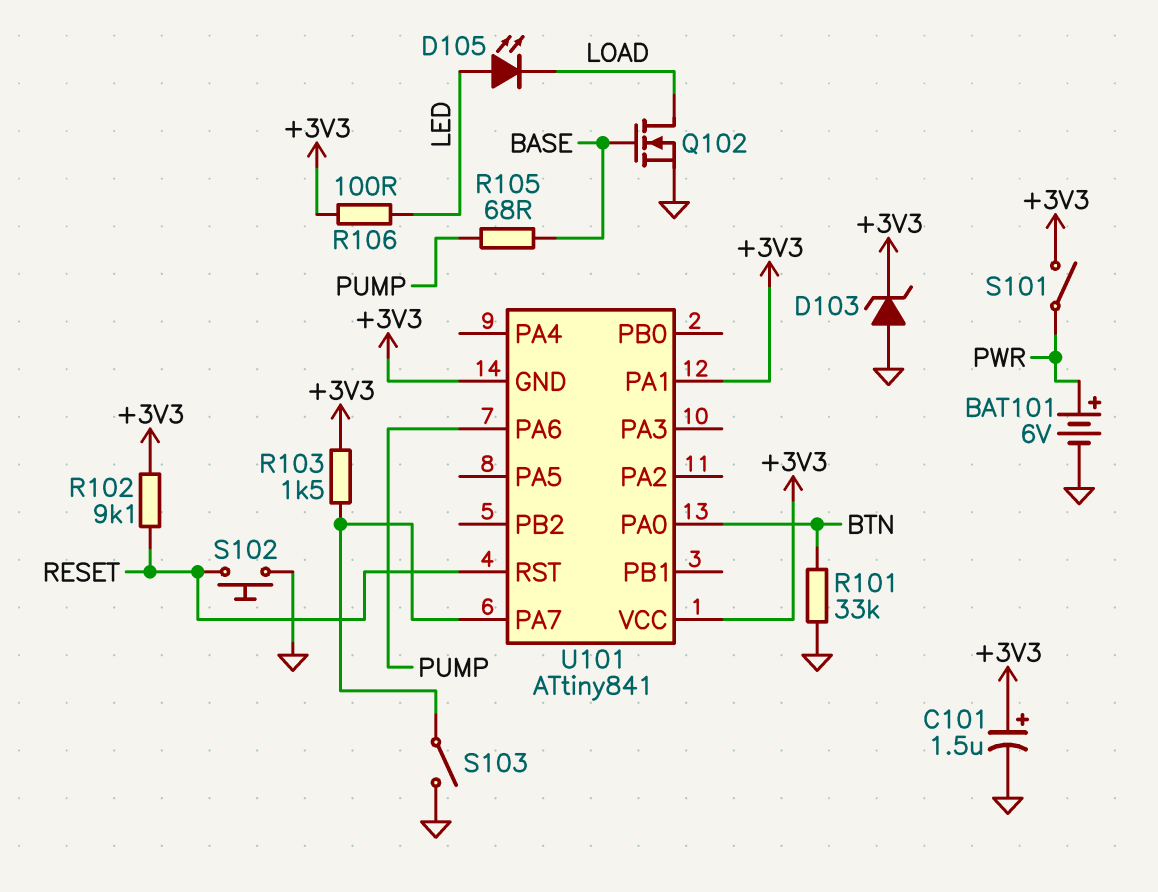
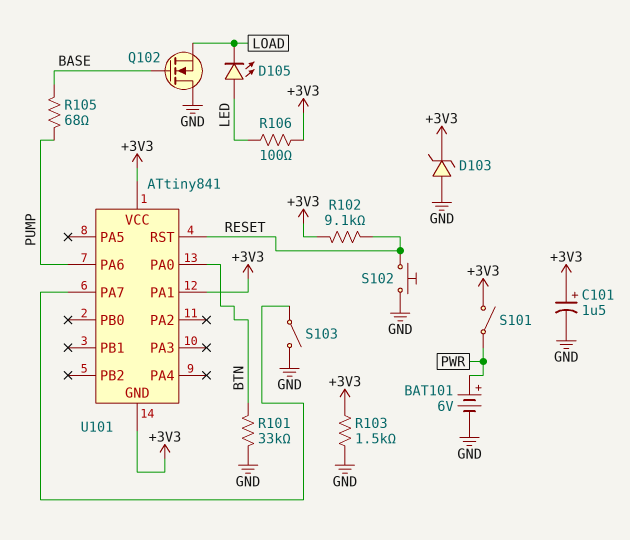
Q102: NMOS (G BASE, D LOAD, S GND) -> NMOS (G BASE, D GND, S LOAD)
R103: 1.5k (+3V3, U101/PA7) -> 1.5k (+3V3, GND)

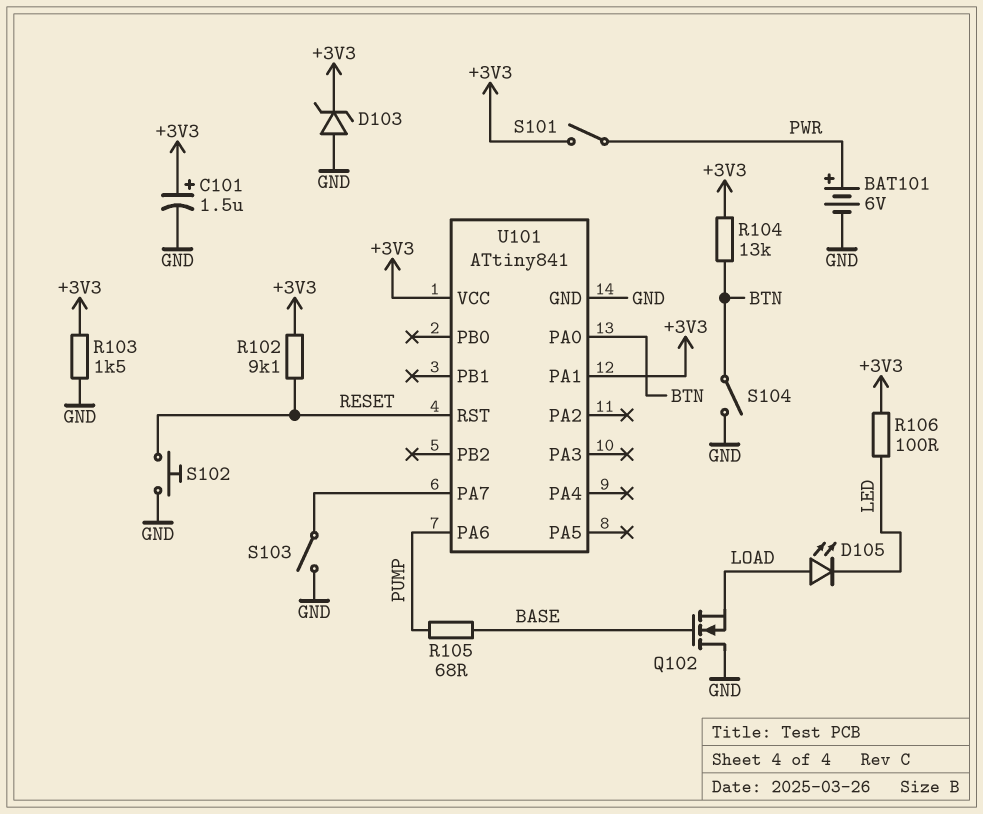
D105: LED (A LED, K LOAD) -> LED (A LOAD, K LED)
R101: 33k (BTN, GND) -> none
R104: none -> 13k (+3V3, BTN)
S104: none -> switch (BTN, GND)
U101 pin GND: +3V3 -> GND

